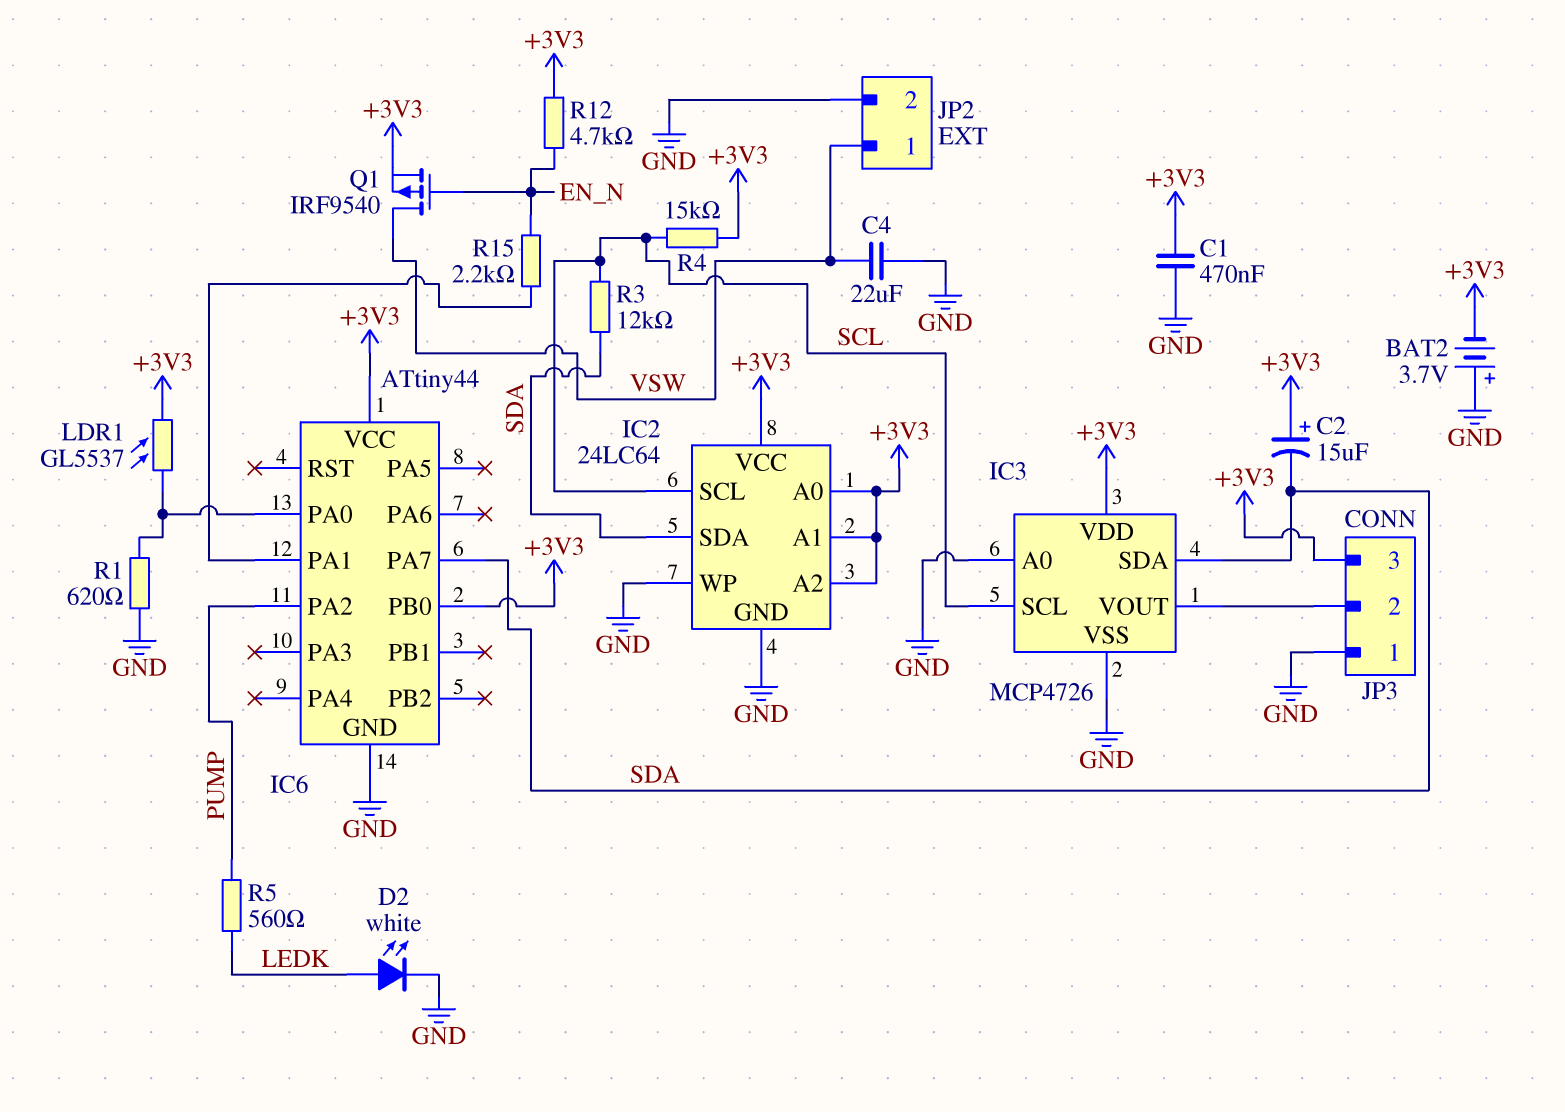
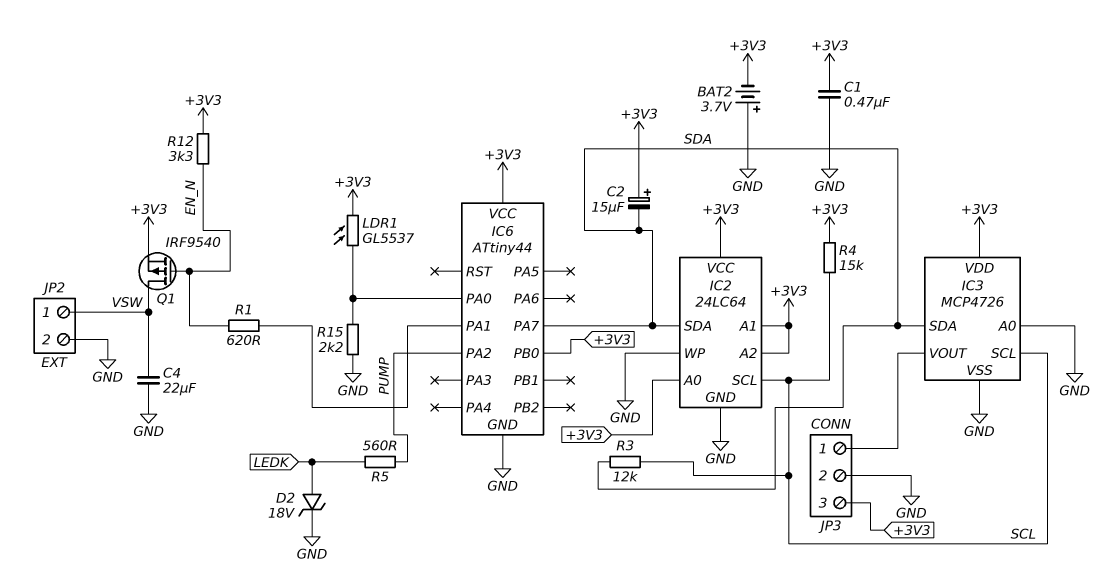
D2: LED white (A LEDK, K GND) -> zener 18V (A LEDK, K GND)
JP3 pin 1: GND -> IC3/VOUT
JP3 pin 2: IC3/VOUT -> GND
R1: 620 (GND, IC6/PA0) -> 620 (EN_N, IC6/PA1)
R12: 4.7k (+3V3, EN_N) -> 3.3k (+3V3, EN_N)
R15: 2.2k (EN_N, IC6/PA1) -> 2.2k (GND, IC6/PA0)

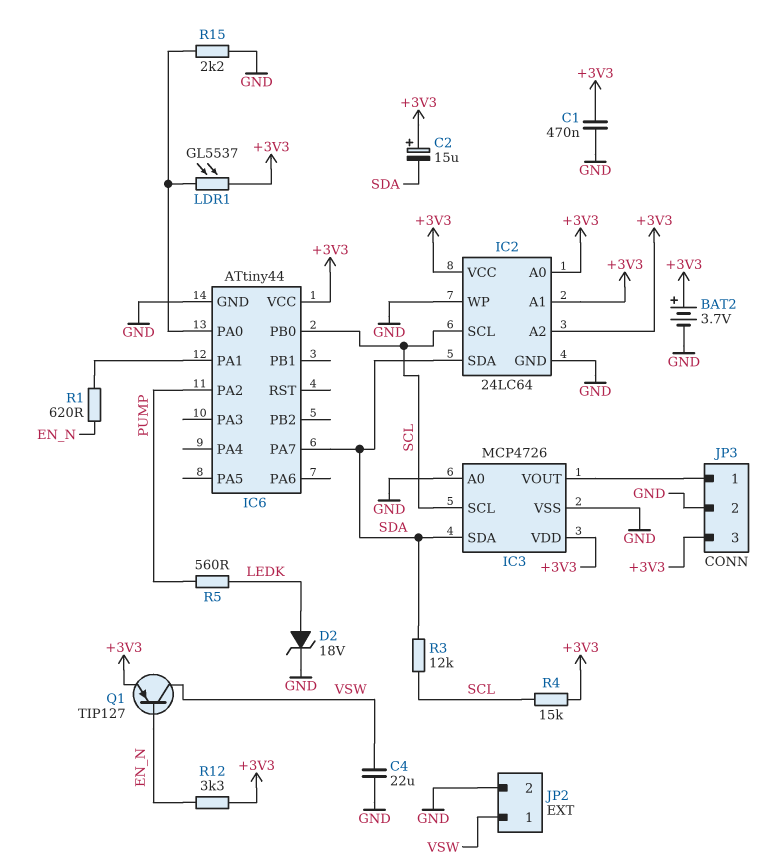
BAT2: 3.7V (plus GND, minus +3V3) -> 3.7V (plus +3V3, minus GND)
IC6 pin PB0: +3V3 -> SCL
Q1: PMOS IRF9540 (G EN_N, D VSW, S +3V3) -> PNP TIP127 (B EN_N, C VSW, E +3V3)

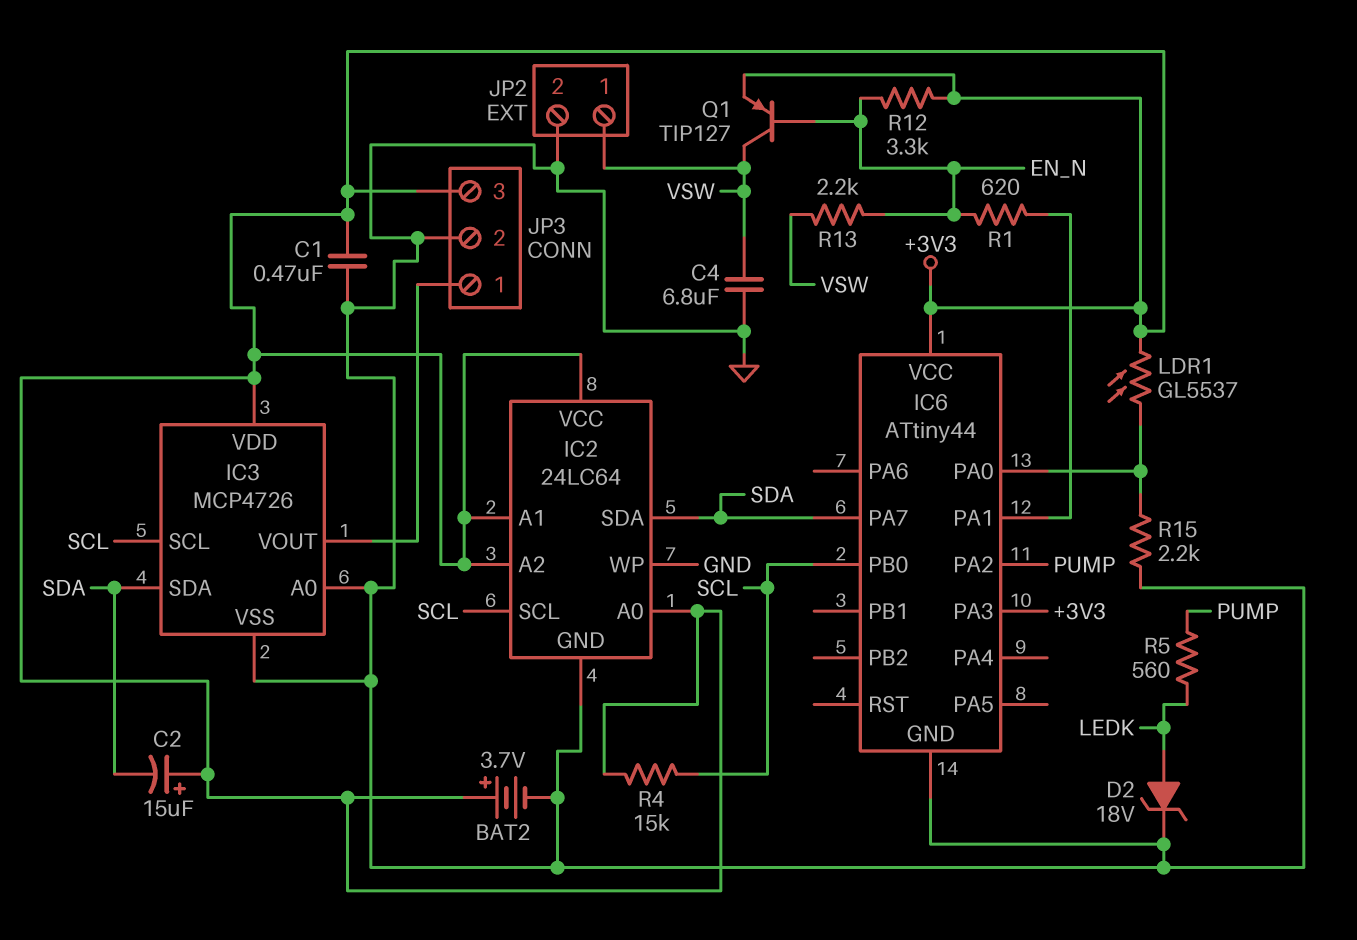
C4: 22uF (GND, VSW) -> 6.8uF (GND, VSW)
IC6 pin PA3: none -> +3V3
R3: 12k (SCL, SDA) -> none
R13: none -> 2.2k (EN_N, VSW)

